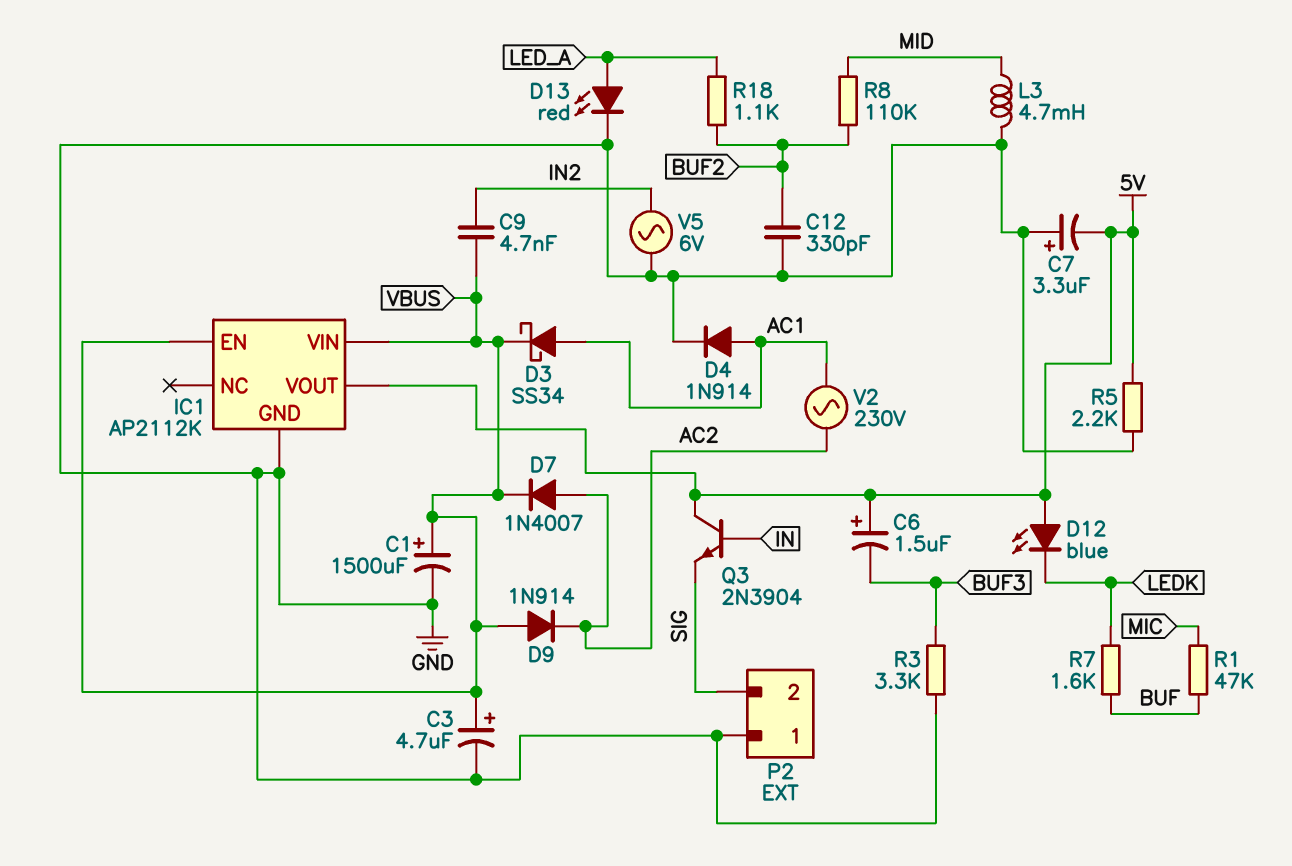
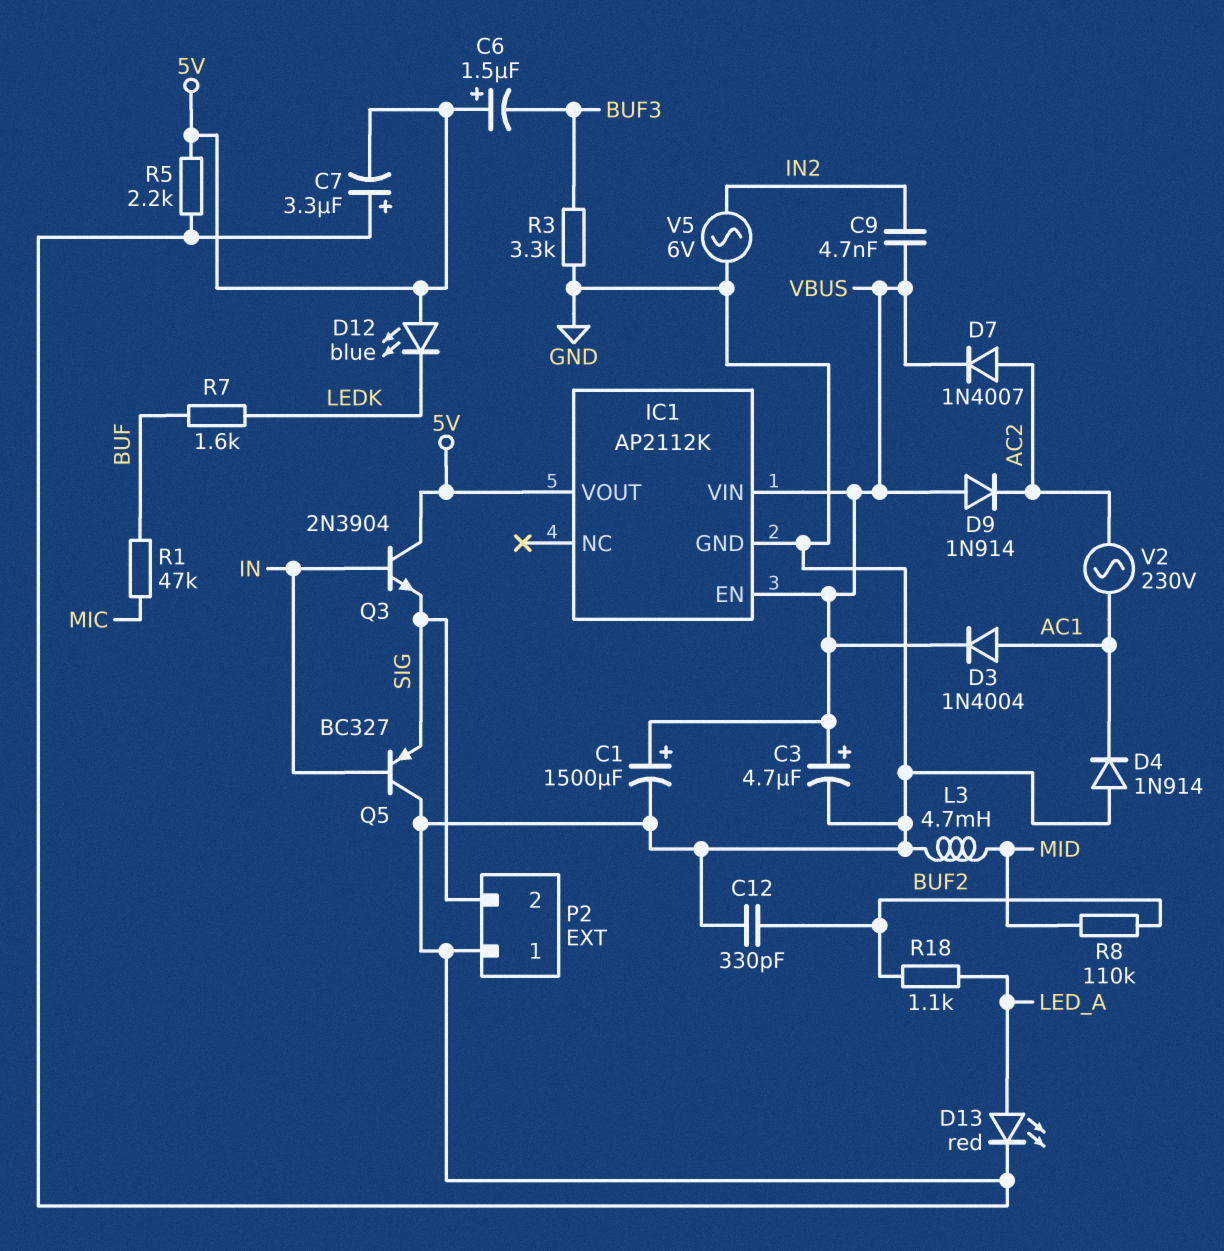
D3: schottky SS34 (A AC1, K VBUS) -> diode 1N4004 (A AC1, K VBUS)
D4: diode 1N914 (A AC1, K GND) -> diode 1N914 (A GND, K AC1)
Q5: none -> PNP BC327 (B IN, C GND, E SIG)

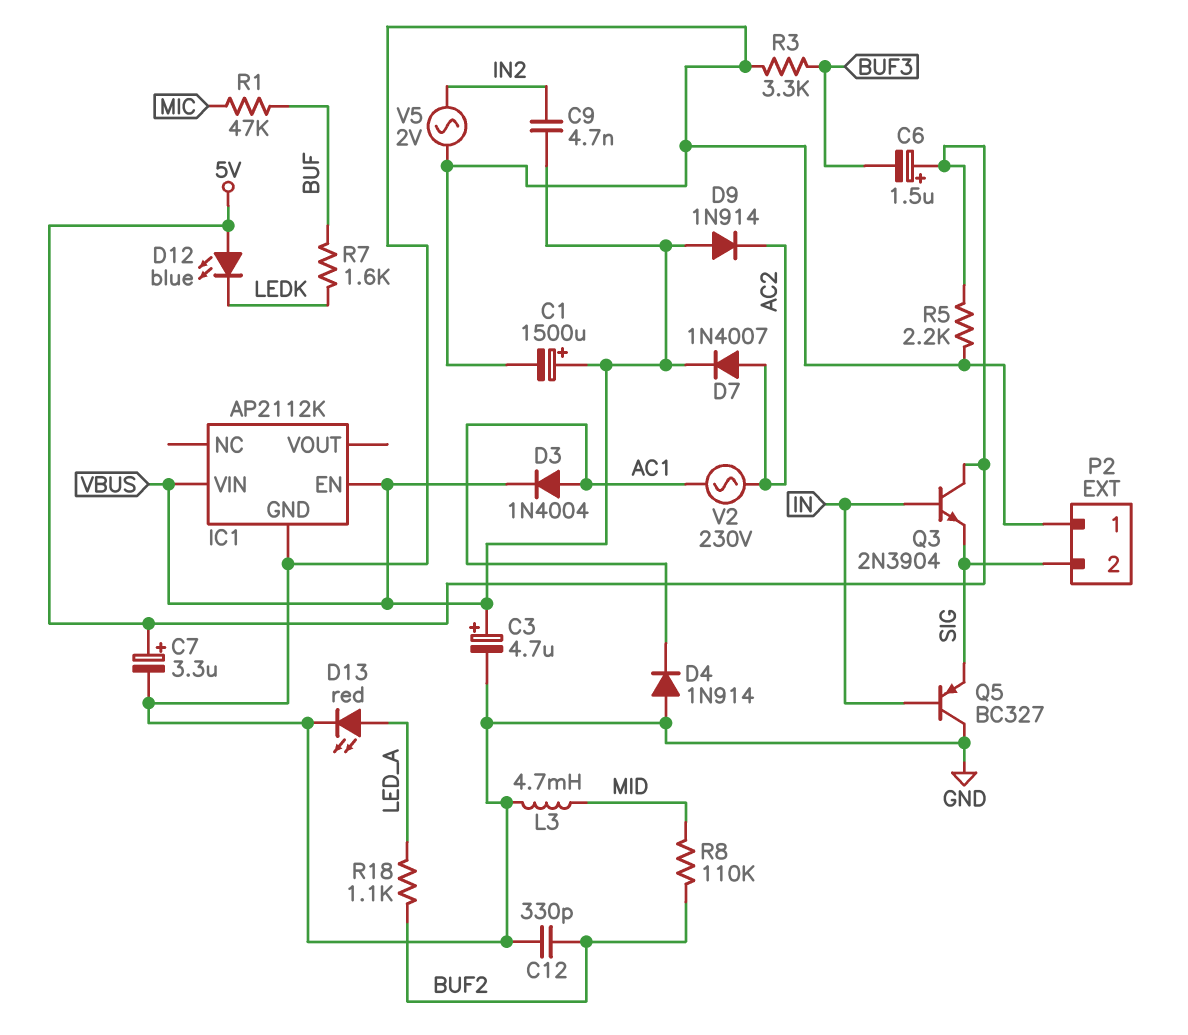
C7: 3.3uF (plus GND, minus 5V) -> 3.3uF (plus 5V, minus GND)
IC1 pin VOUT: 5V -> none
V5: AC 6V (GND, IN2) -> AC 2V (GND, IN2)

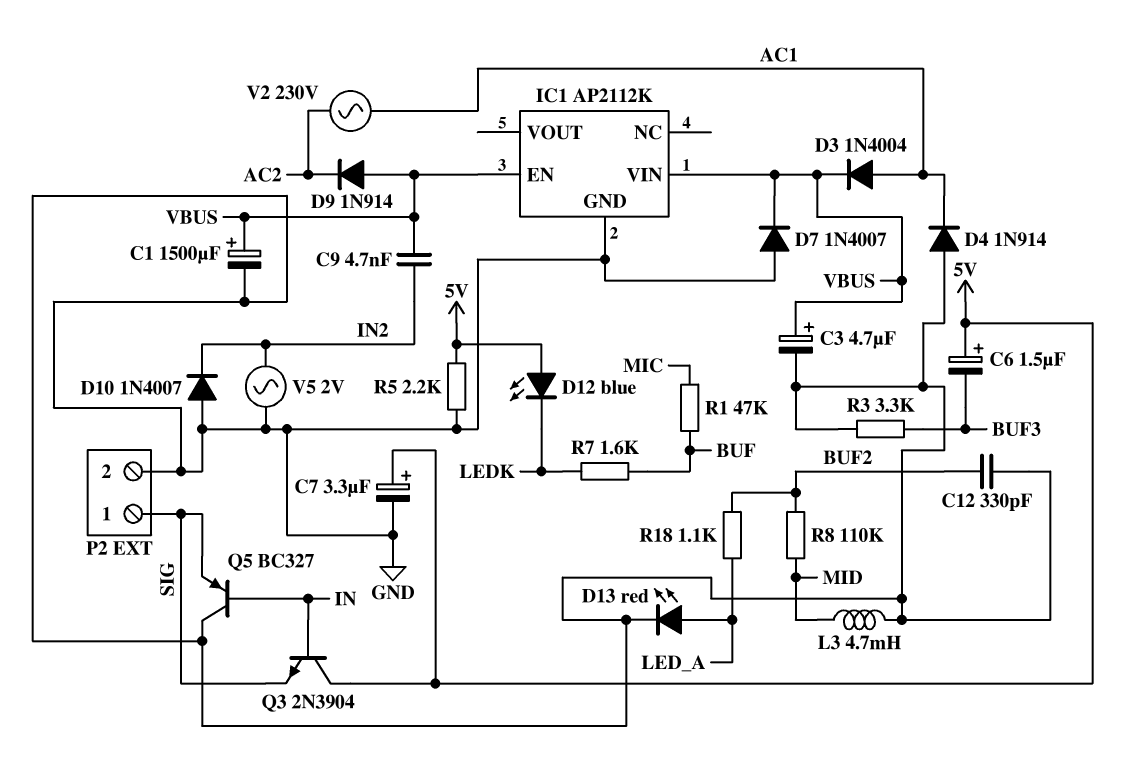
D7: diode 1N4007 (A AC2, K VBUS) -> diode 1N4007 (A GND, K VBUS)
D10: none -> diode 1N4007 (A GND, K IN2)
P2 pin 1: GND -> SIG
P2 pin 2: SIG -> GND

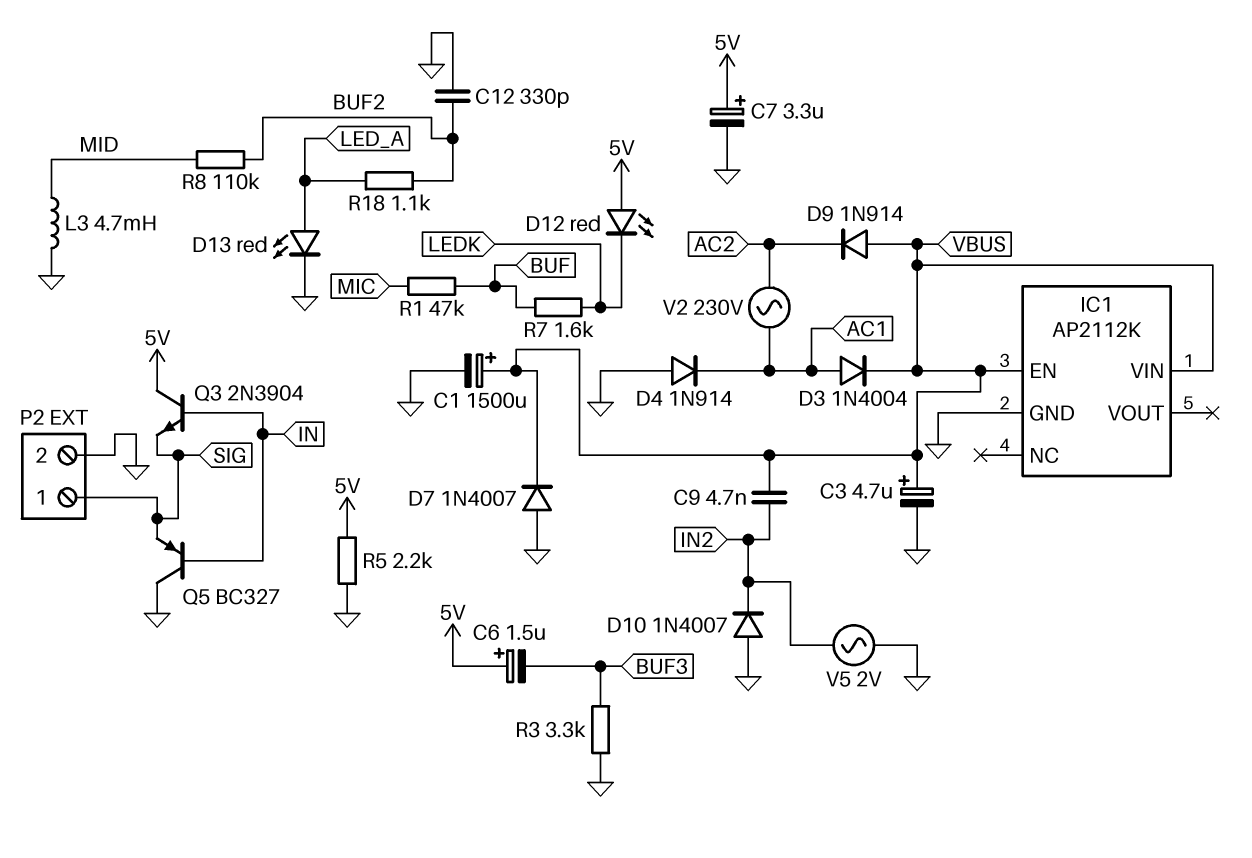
D12: LED blue (A 5V, K LEDK) -> LED red (A 5V, K LEDK)

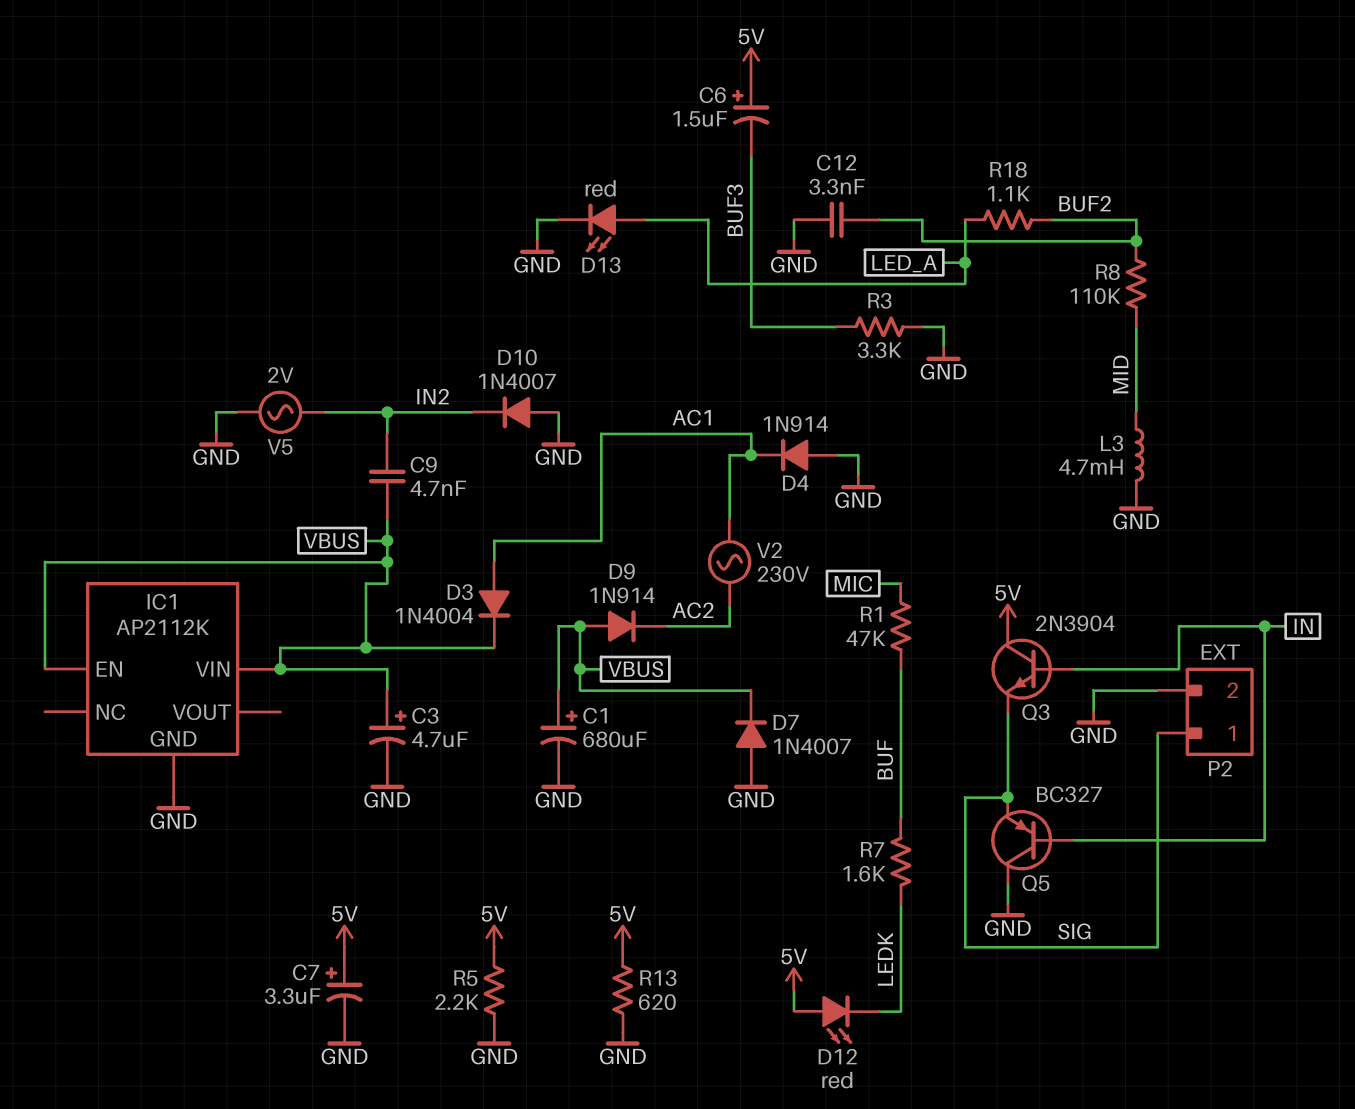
C1: 1500uF (plus VBUS, minus GND) -> 680uF (plus VBUS, minus GND)
C12: 330pF (BUF2, GND) -> 3.3nF (BUF2, GND)
R13: none -> 620 (5V, GND)

